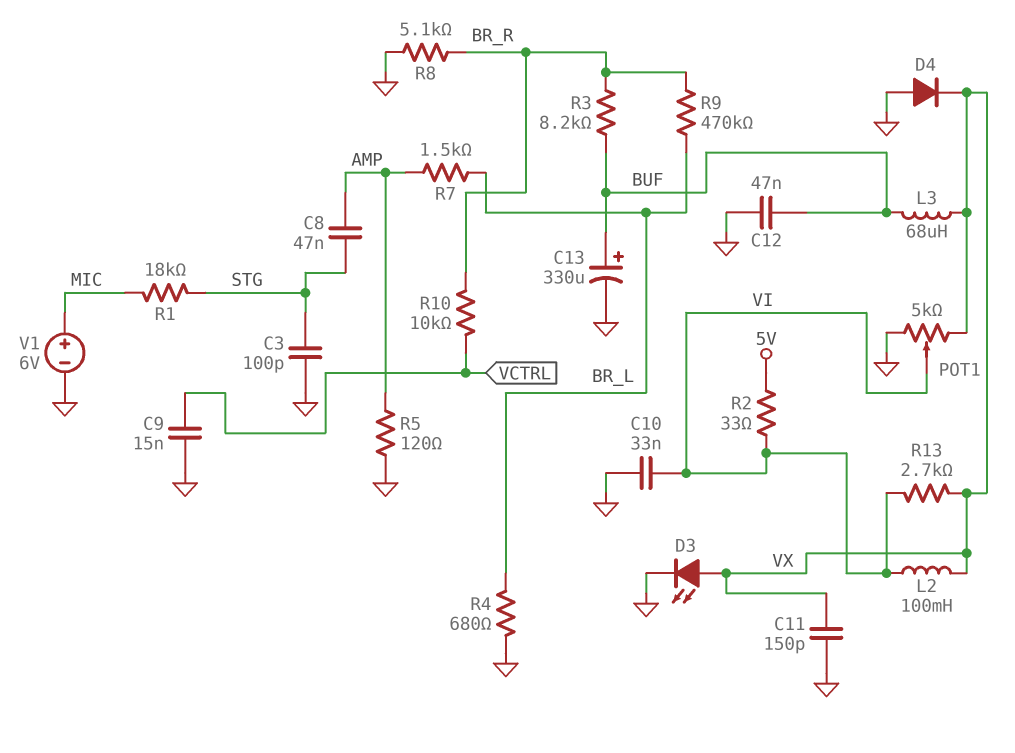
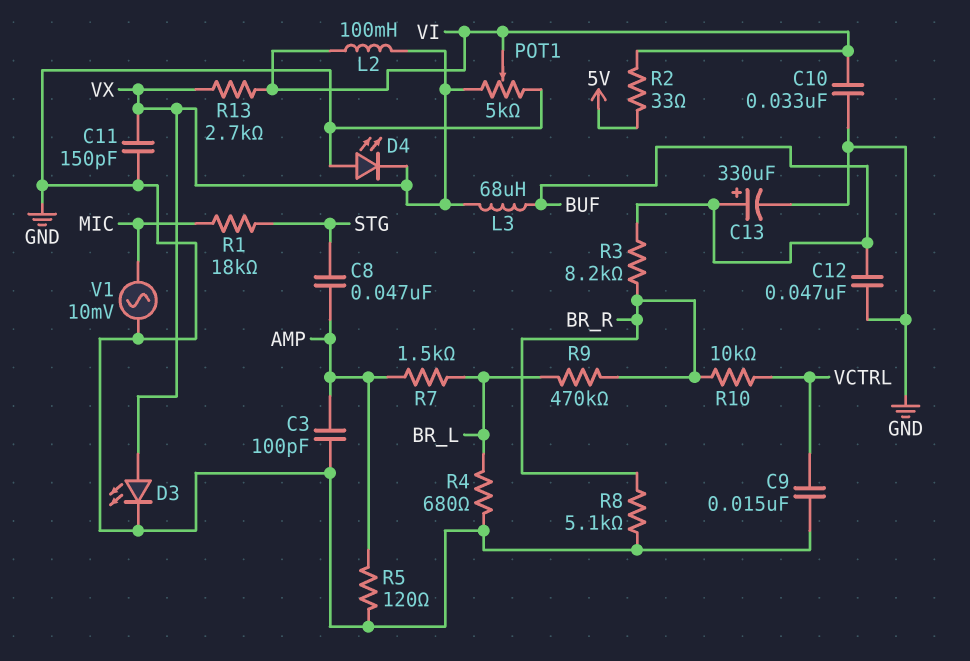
C3: 100pF (GND, STG) -> 100pF (AMP, GND)
D4: diode (A GND, K VX) -> LED (A GND, K VX)
V1: 6V (plus MIC, minus GND) -> AC 10mV (GND, MIC)

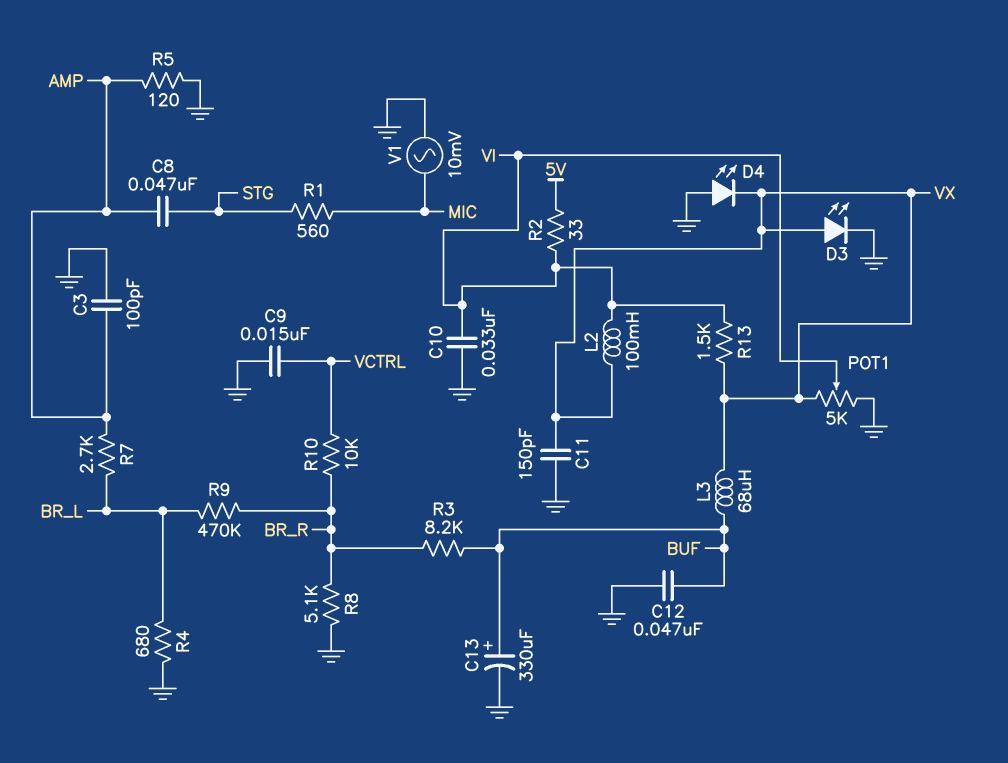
R1: 18k (MIC, STG) -> 560 (MIC, STG)
R7: 1.5k (AMP, BR_L) -> 2.7k (AMP, BR_L)
R13: 2.7k (VI, VX) -> 1.5k (VI, VX)

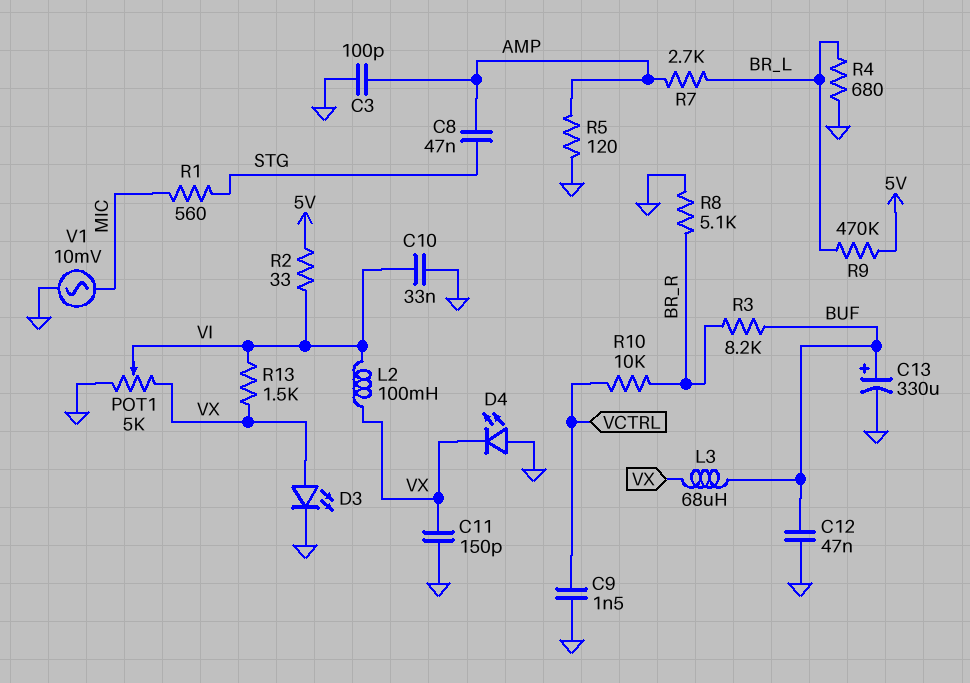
C9: 15nF (GND, VCTRL) -> 1.5nF (GND, VCTRL)
R9: 470k (BR_L, BR_R) -> 470k (5V, BR_L)

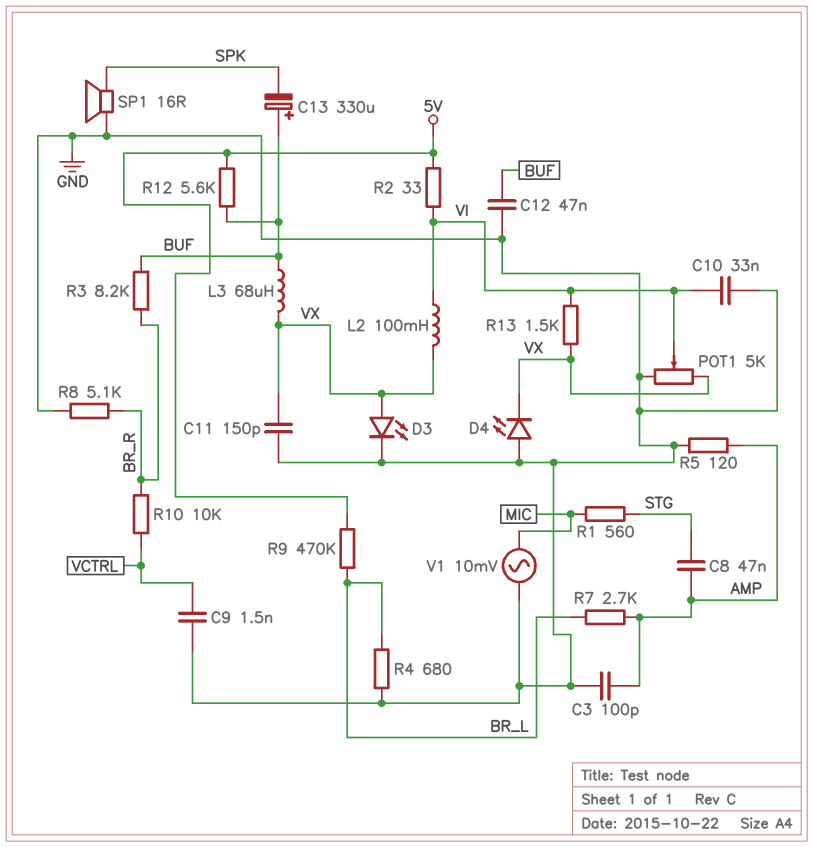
C13: 330uF (plus BUF, minus GND) -> 330uF (plus BUF, minus SPK)
R12: none -> 5.6k (5V, BUF)
SP1: none -> speaker 16R (GND, SPK)

